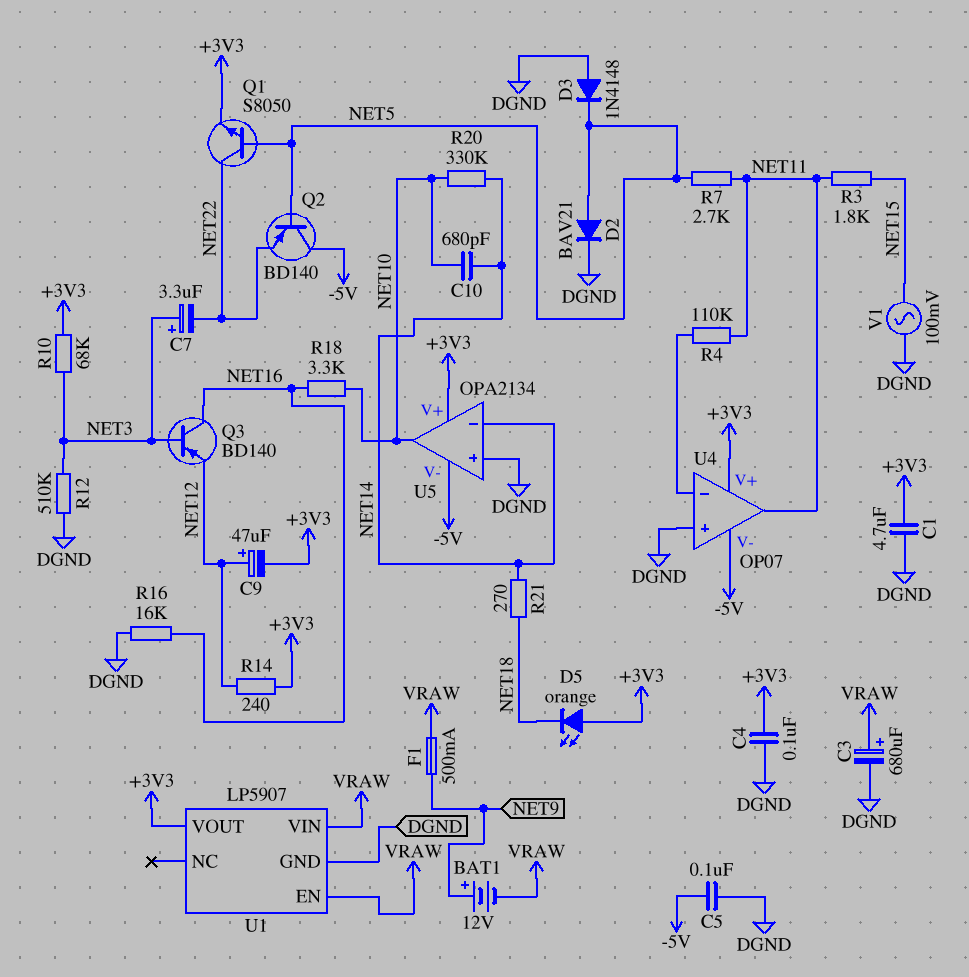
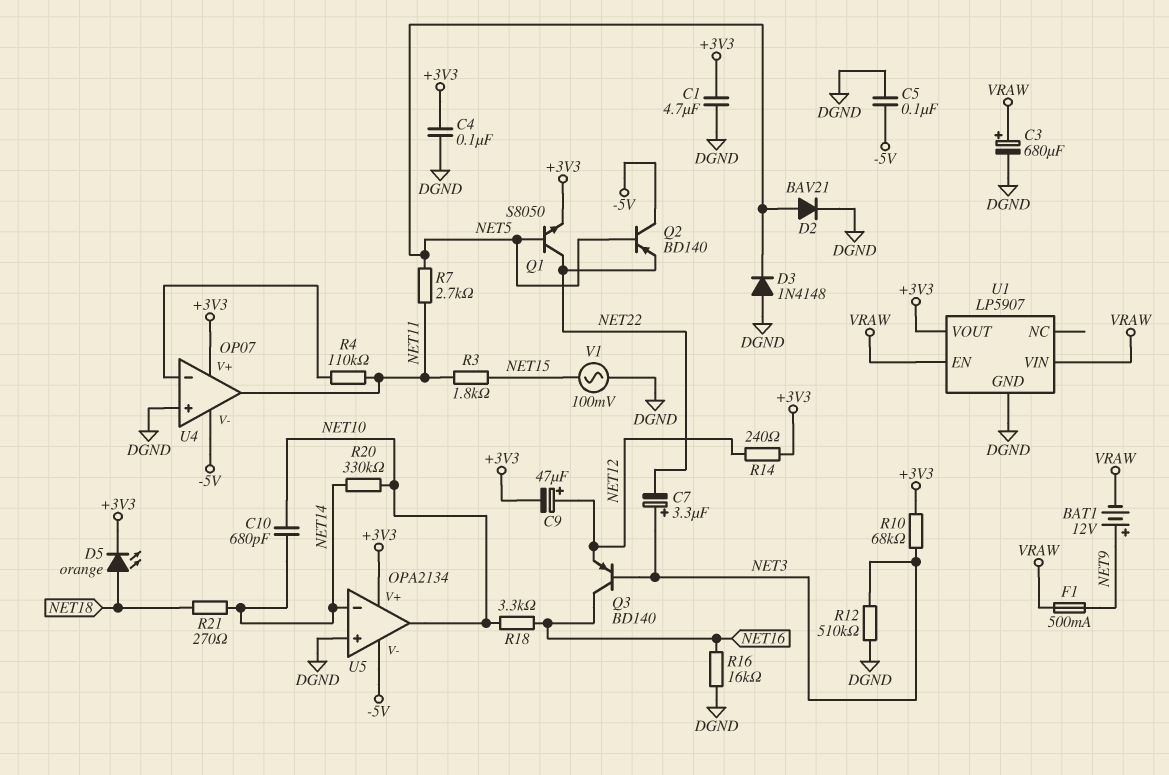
D5: LED orange (A +3V3, K NET18) -> LED orange (A NET18, K +3V3)

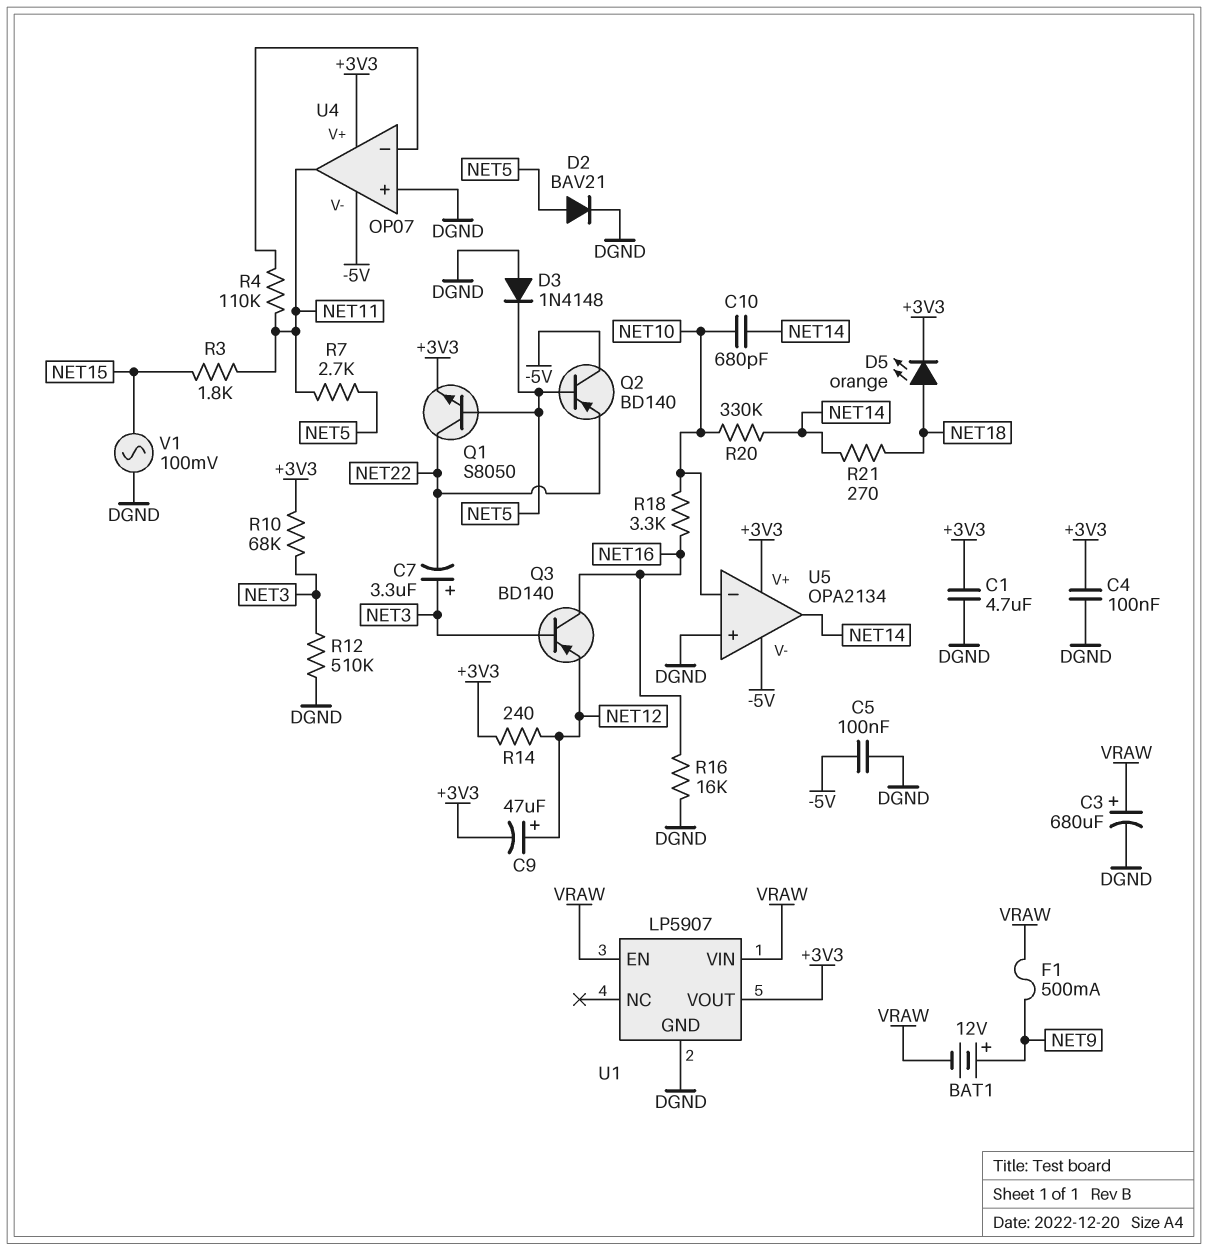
U5 pin in-: NET14 -> NET10
U5 pin out: NET10 -> NET14

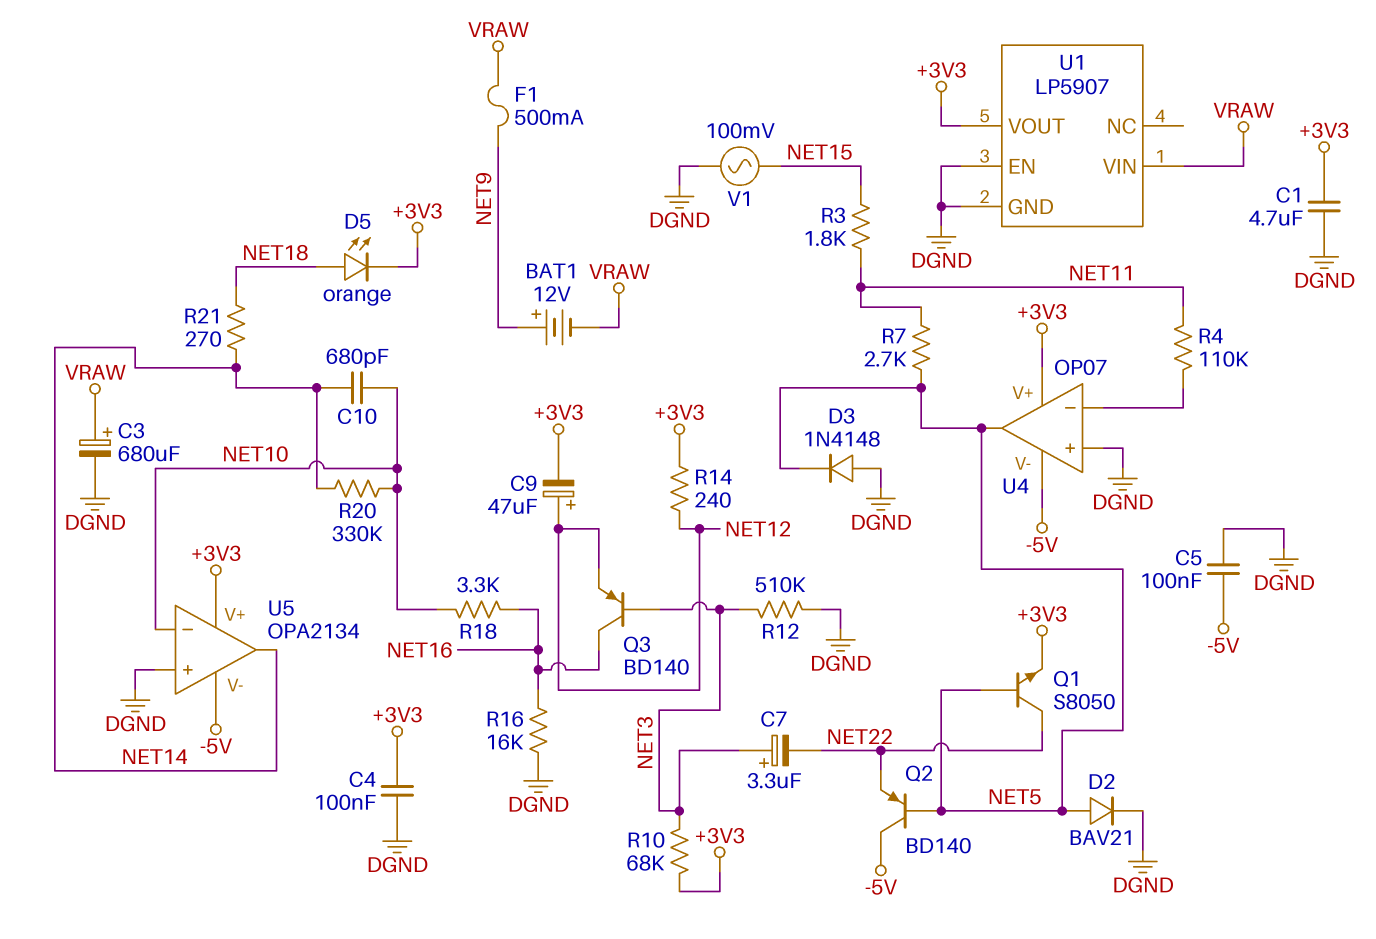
U1 pin EN: VRAW -> DGND
U4 pin out: NET11 -> NET5

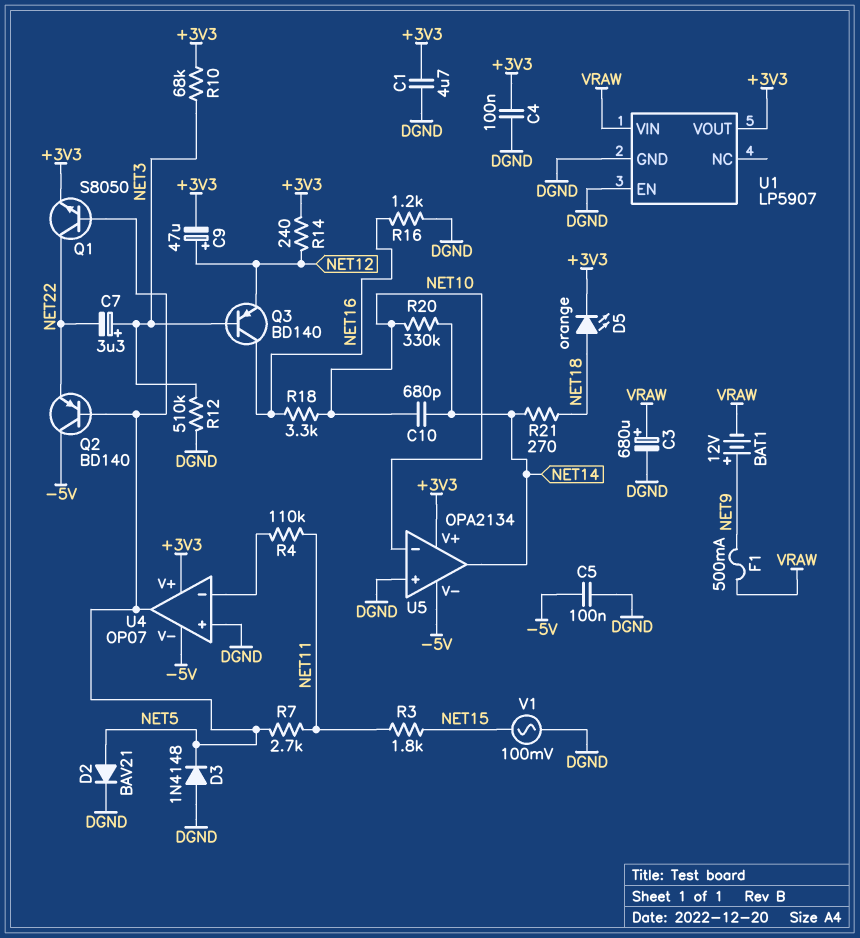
R16: 16k (DGND, NET16) -> 1.2k (DGND, NET16)

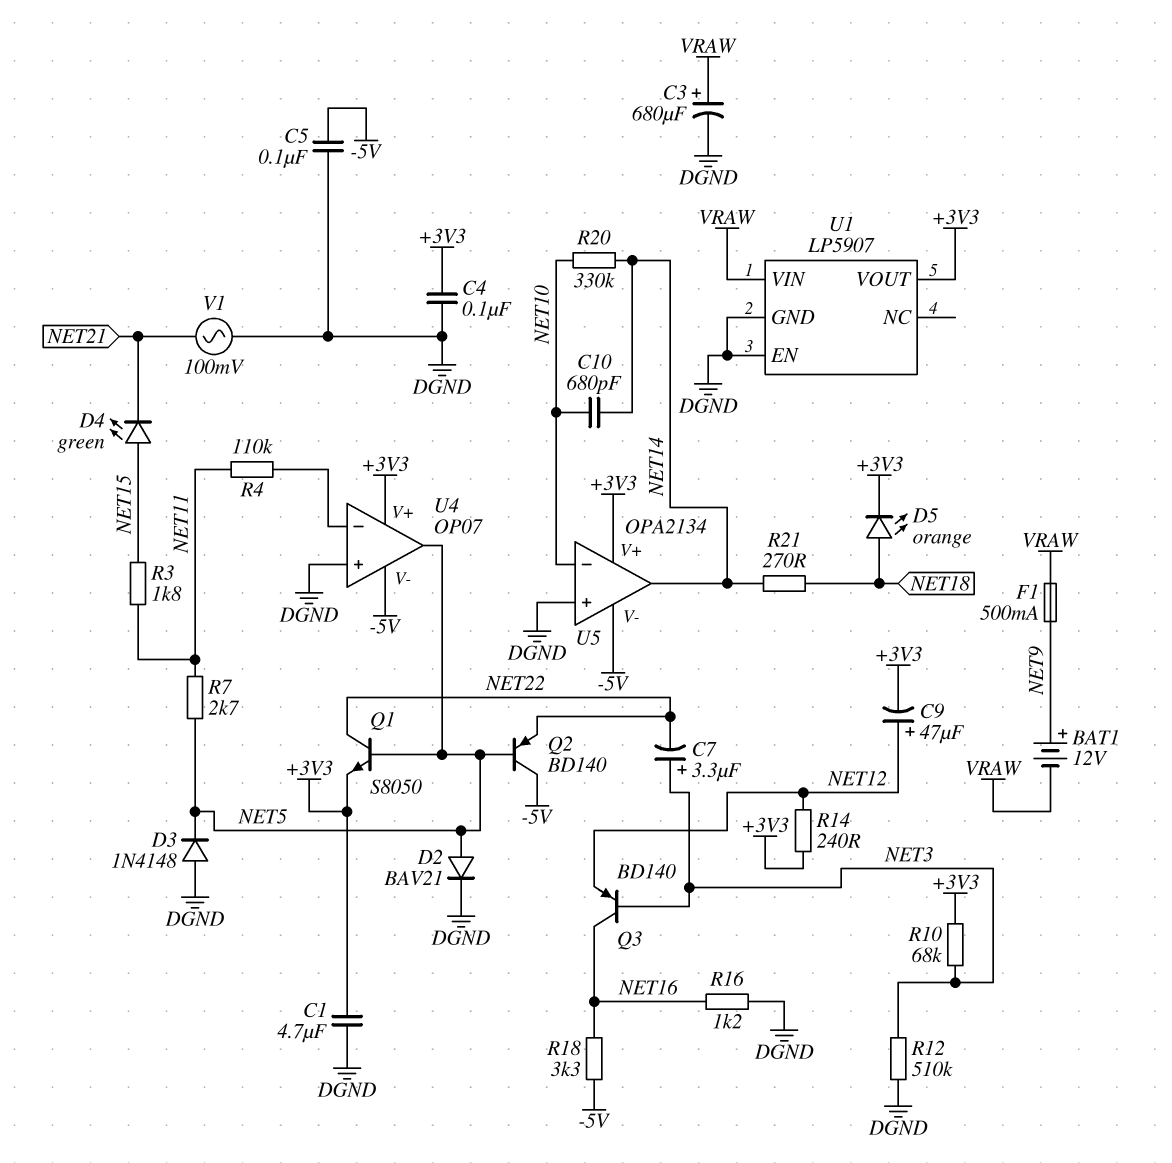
D4: none -> LED green (A NET15, K NET21)
R18: 3.3k (NET10, NET16) -> 3.3k (-5V, NET16)
V1: AC 100mV (DGND, NET15) -> AC 100mV (DGND, NET21)

